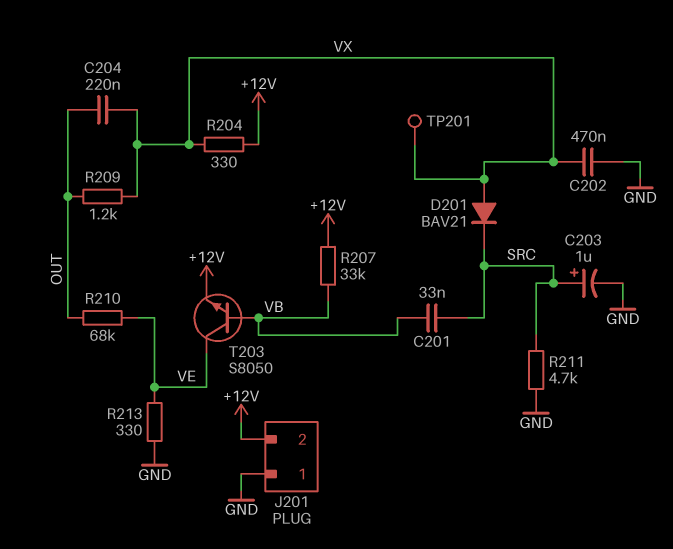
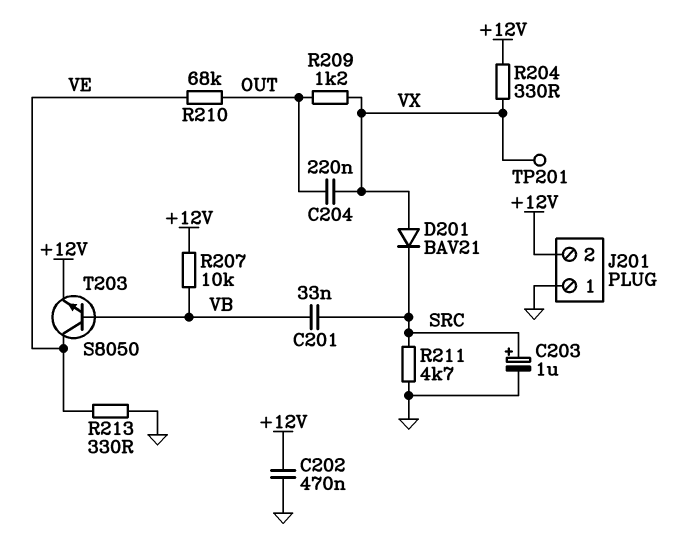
C202: 470nF (GND, VX) -> 470nF (+12V, GND)
R207: 33k (+12V, VB) -> 10k (+12V, VB)

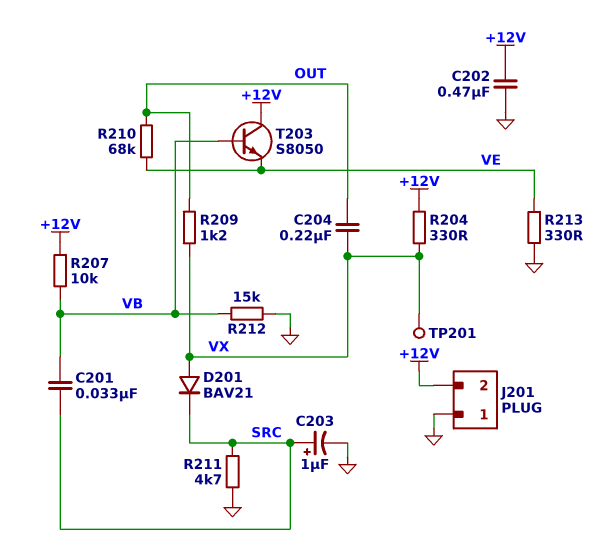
R212: none -> 15k (GND, VB)
T203: NPN S8050 (B VB, C VE, E +12V) -> NPN S8050 (B VB, C +12V, E VE)

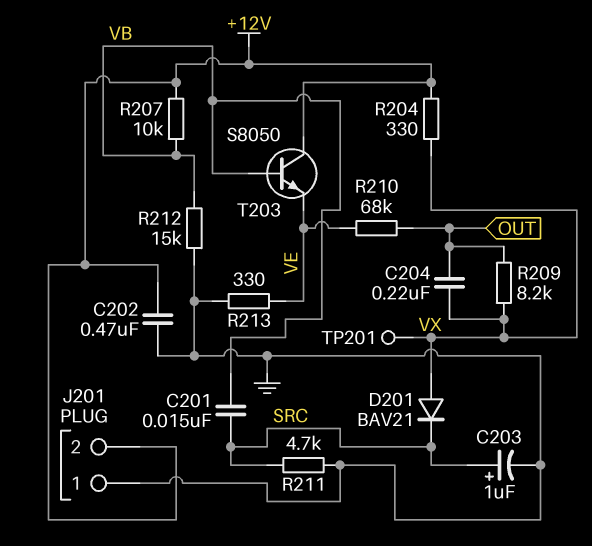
C201: 33nF (SRC, VB) -> 15nF (SRC, VB)
R209: 1.2k (OUT, VX) -> 8.2k (OUT, VX)

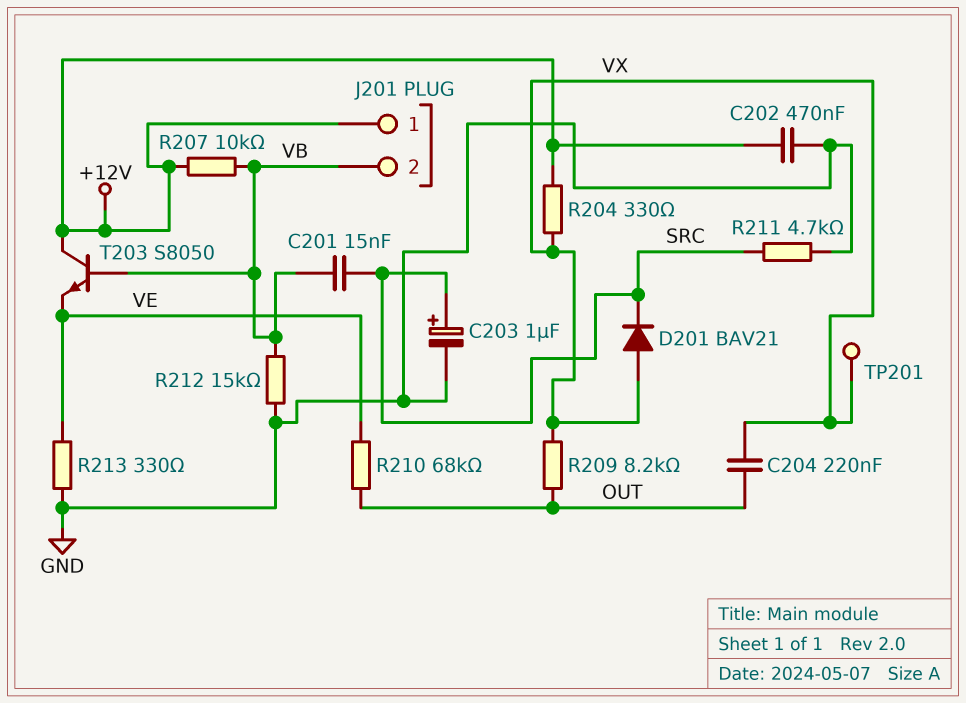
J201 pin 1: GND -> +12V
J201 pin 2: +12V -> VB

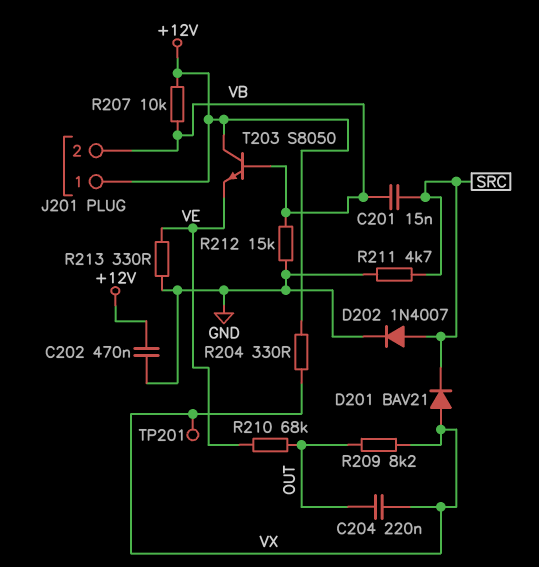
C203: 1uF (plus SRC, minus GND) -> none
D202: none -> diode 1N4007 (A SRC, K GND)

